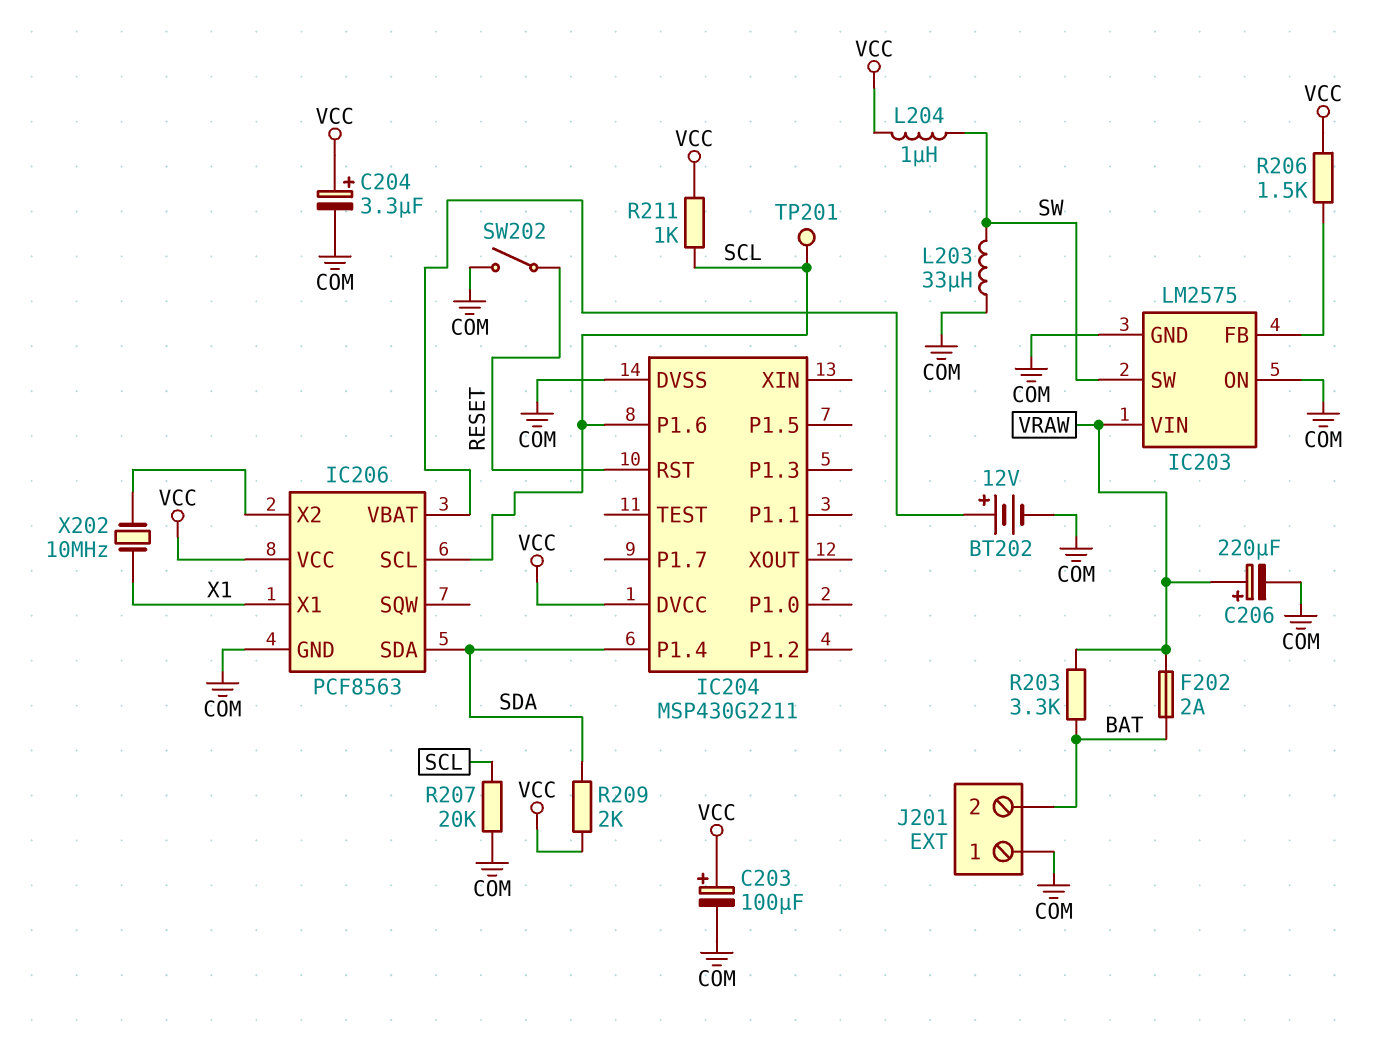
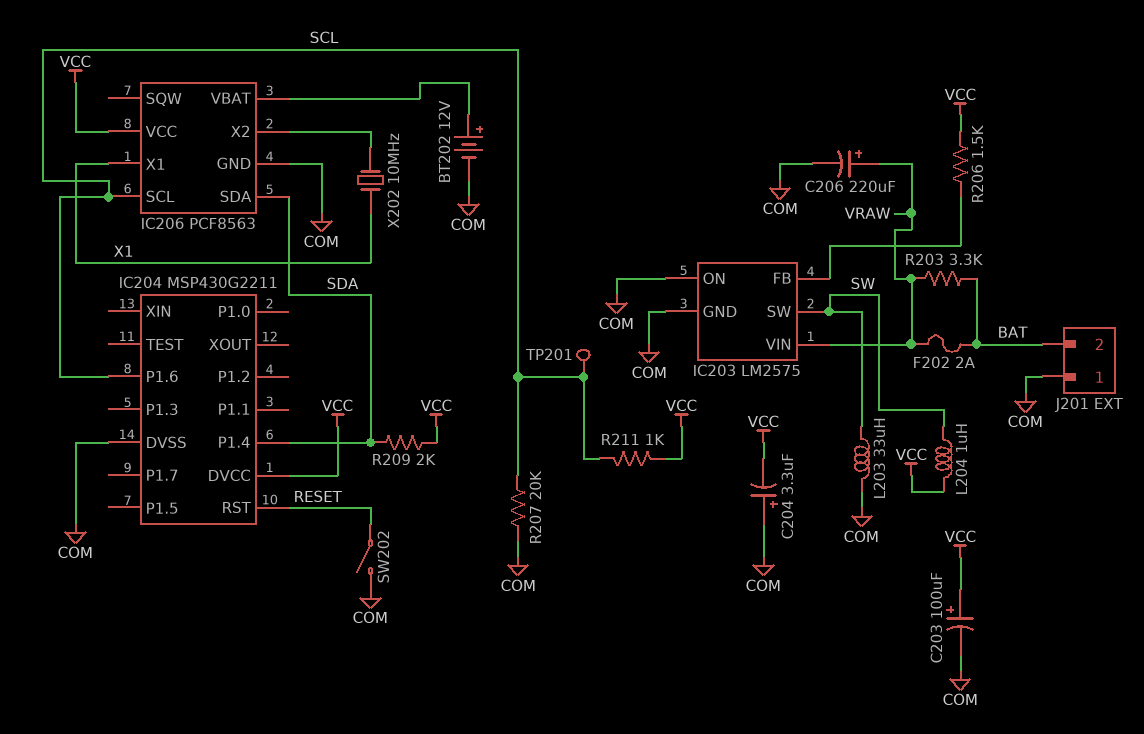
C204: 3.3uF (plus VCC, minus COM) -> 3.3uF (plus COM, minus VCC)

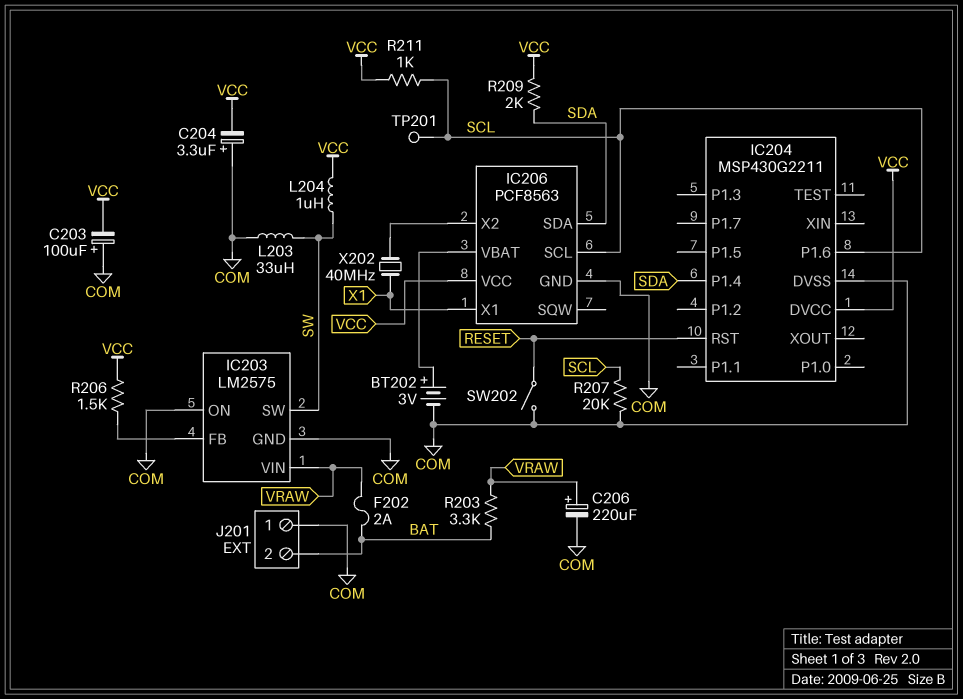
BT202: 12V (plus IC206/VBAT, minus COM) -> 3V (plus IC206/VBAT, minus COM)
C203: 100uF (plus VCC, minus COM) -> 100uF (plus COM, minus VCC)
X202: 10MHz (IC206/X2, X1) -> 40MHz (IC206/X2, X1)

